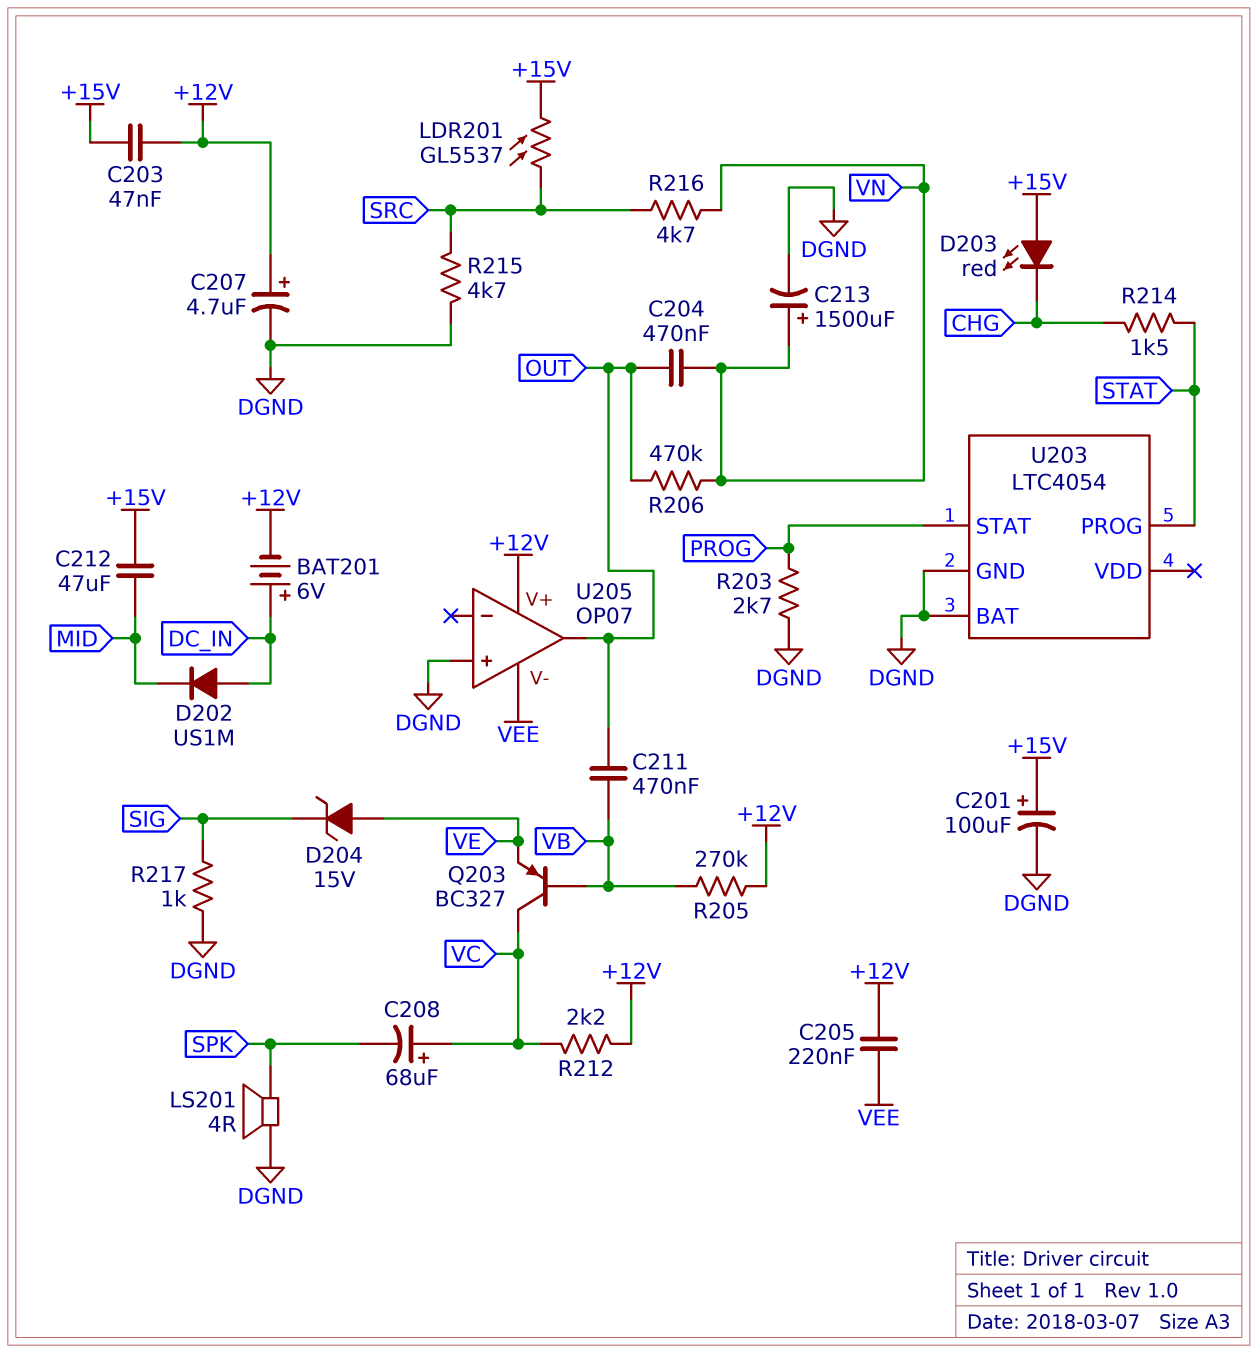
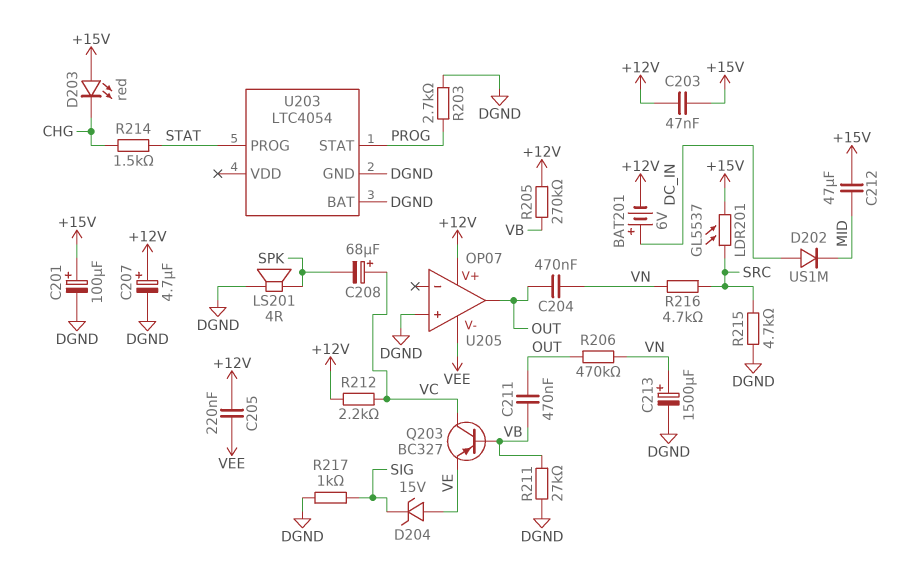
R211: none -> 27k (DGND, VB)

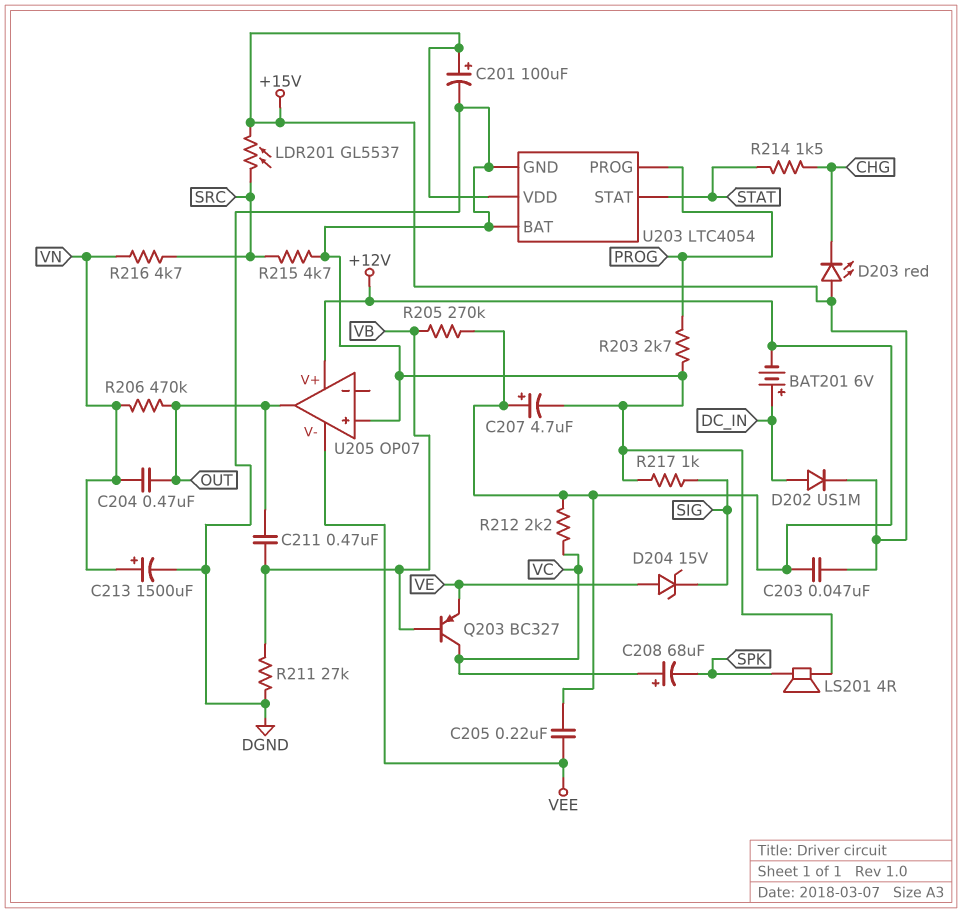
C212: 47uF (+15V, MID) -> none
D202: diode US1M (A DC_IN, K MID) -> diode US1M (A DC_IN, K +15V)
U203 pin PROG: STAT -> PROG
U203 pin STAT: PROG -> STAT
U203 pin VDD: none -> +15V

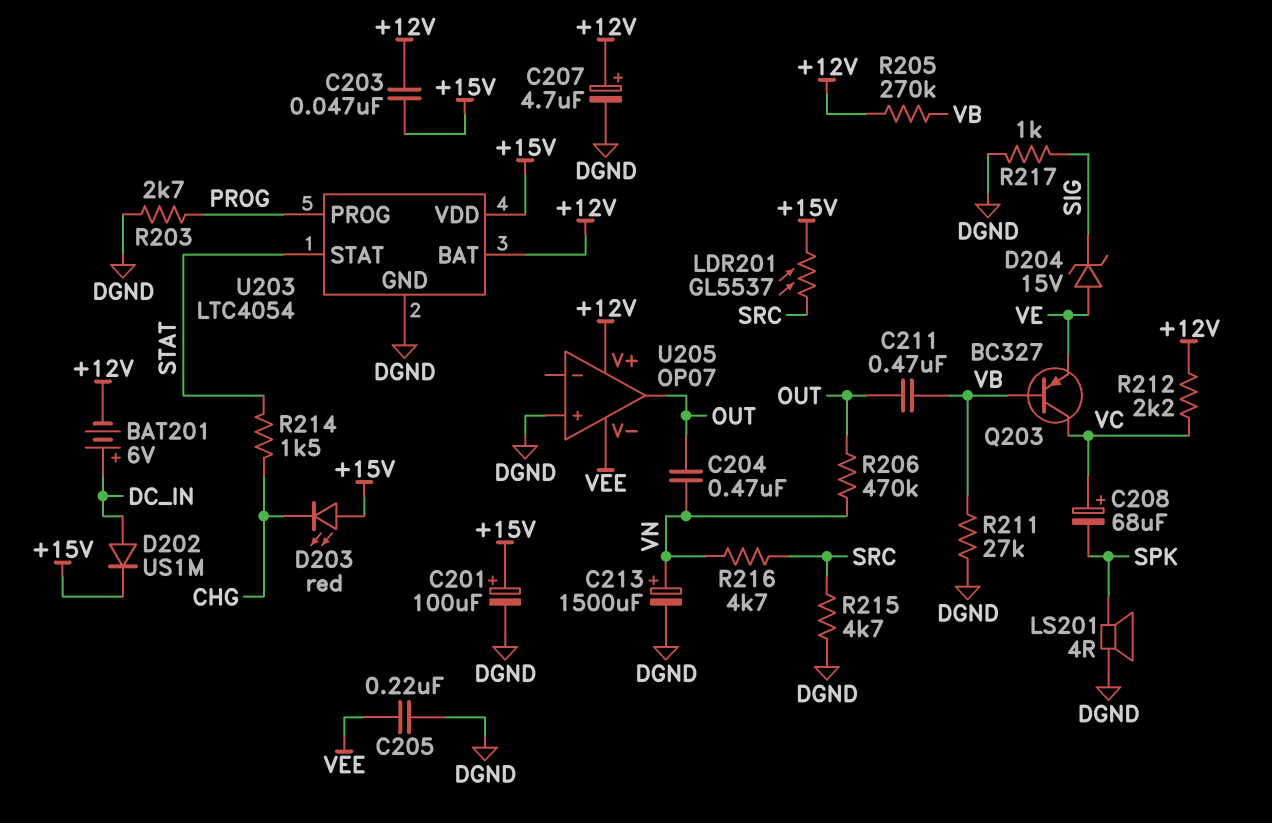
C205: 220nF (+12V, VEE) -> 220nF (DGND, VEE)
U203 pin BAT: DGND -> +12V

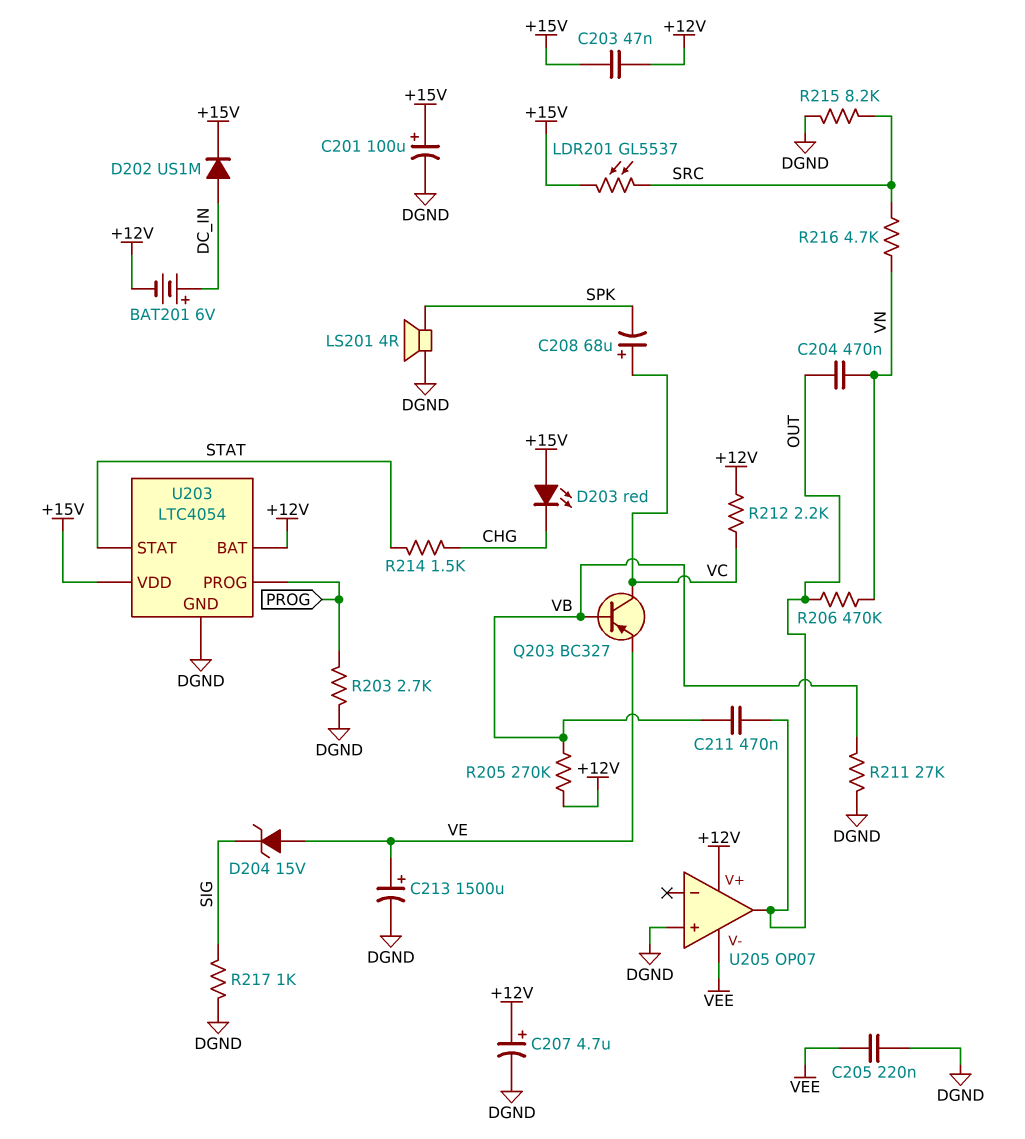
C213: 1500uF (plus VN, minus DGND) -> 1500uF (plus VE, minus DGND)
R215: 4.7k (DGND, SRC) -> 8.2k (DGND, SRC)

